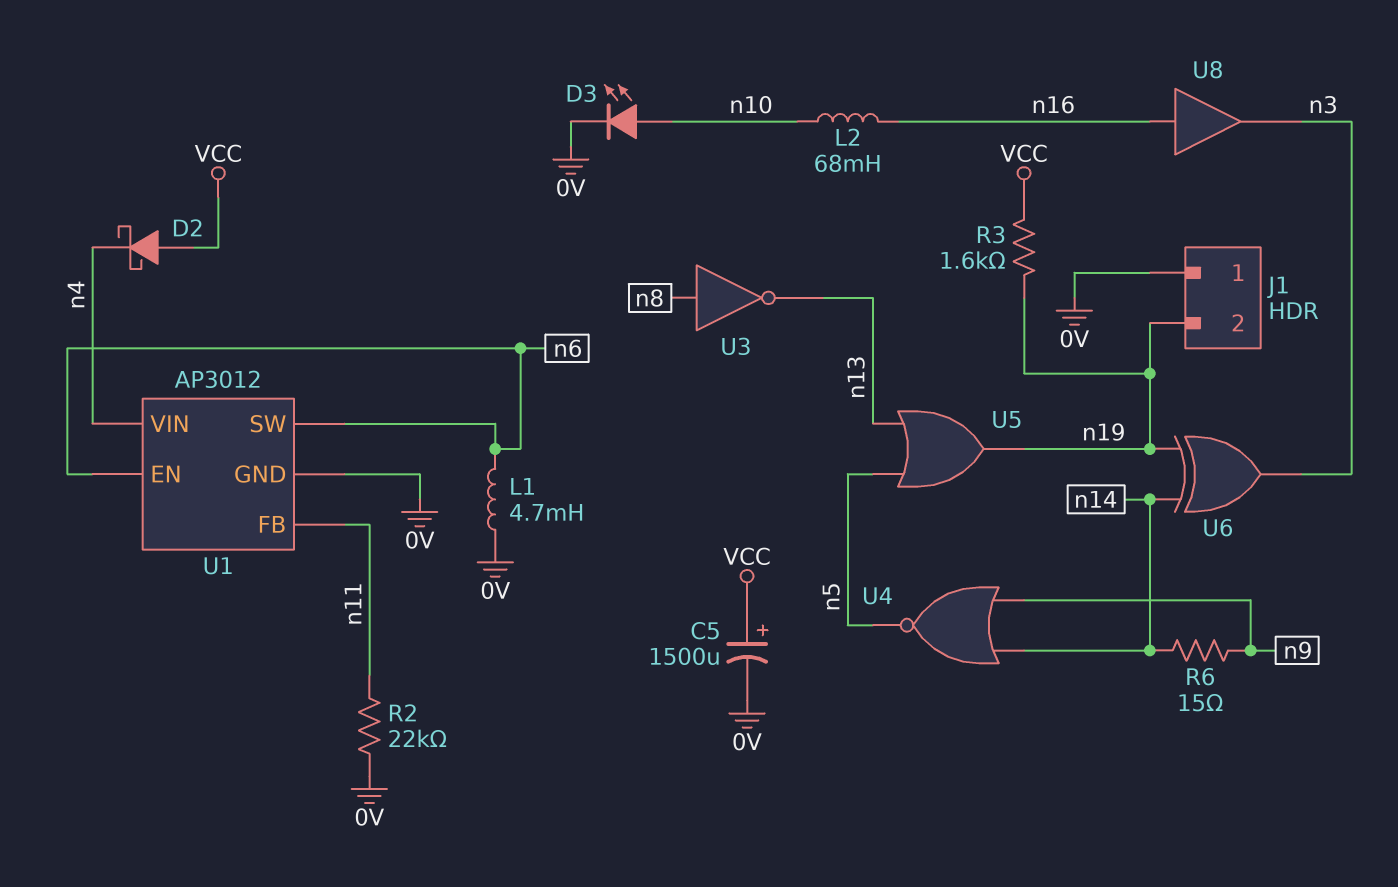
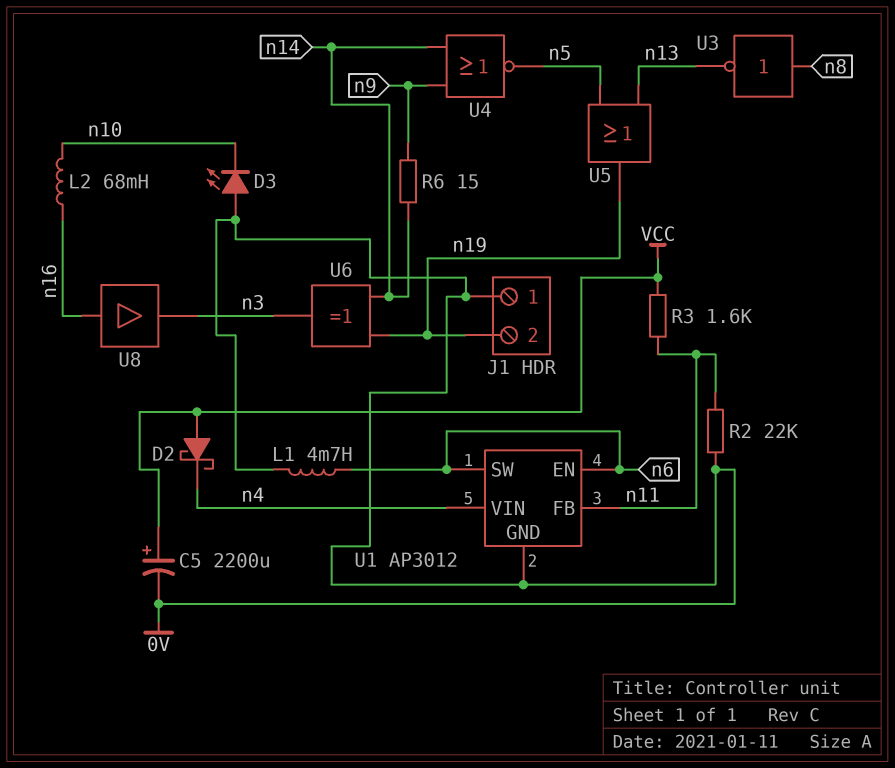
C5: 1500uF (plus VCC, minus 0V) -> 2200uF (plus VCC, minus 0V)
D3: LED (A n10, K 0V) -> LED (A 0V, K n10)
R3: 1.6k (VCC, n19) -> 1.6k (VCC, n11)

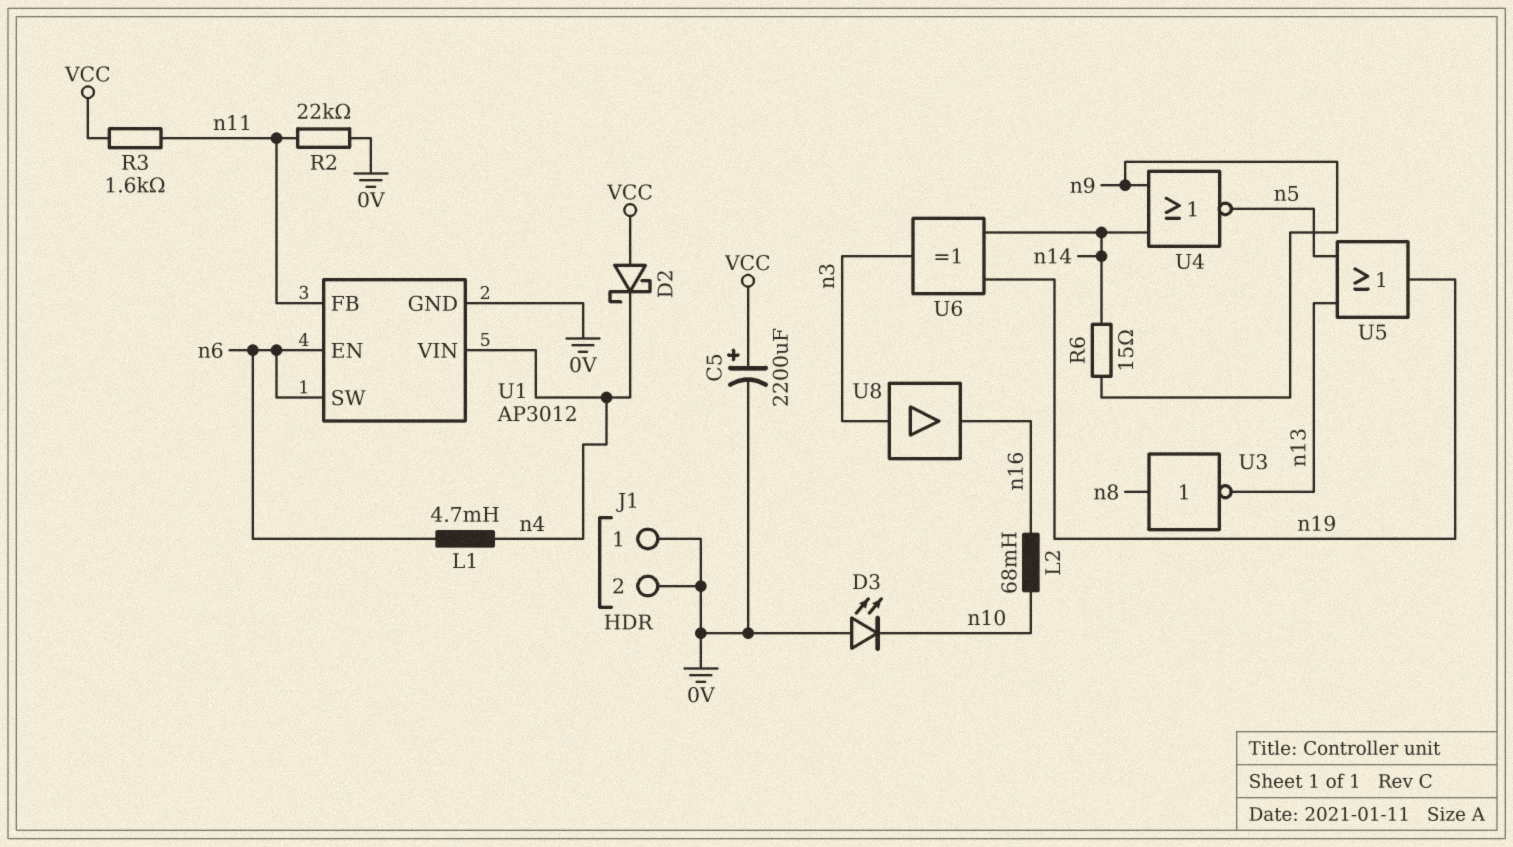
J1 pin 2: n19 -> 0V
L1: 4.7mH (0V, n6) -> 4.7mH (n4, n6)
U8: buffer (in n16, out n3) -> buffer (in n3, out n16)

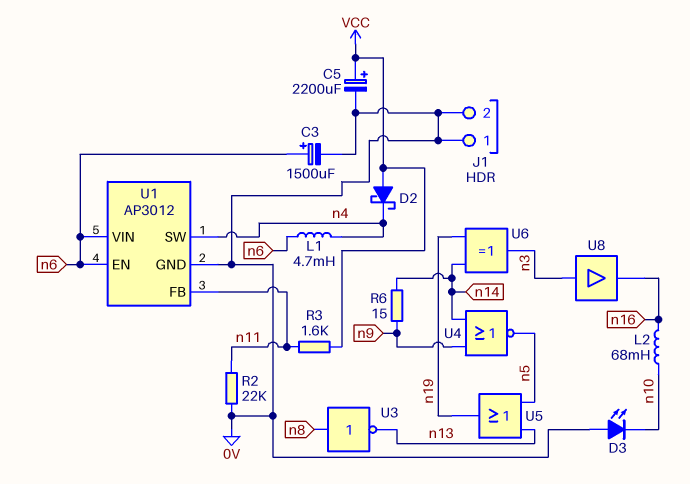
C3: none -> 1500uF (plus n6, minus 0V)
U1 pin SW: n6 -> n4
U1 pin VIN: n4 -> n6

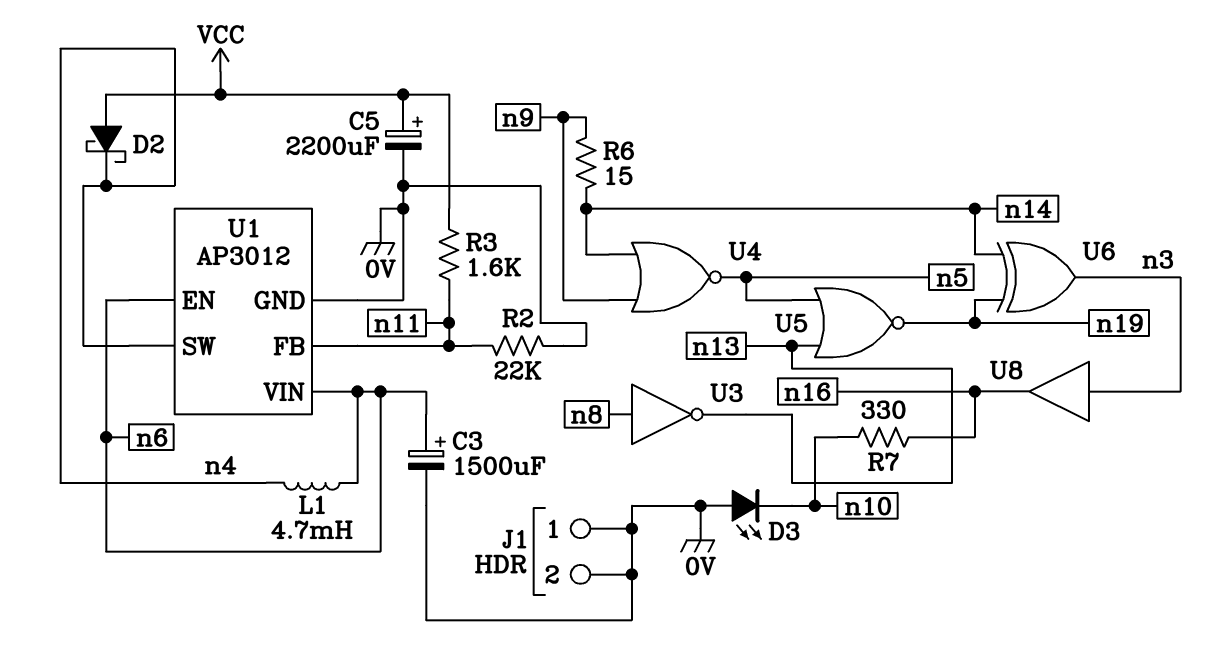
L2: 68mH (n10, n16) -> none
R7: none -> 330 (n10, n16)
U5: OR (in n5, in n13, out n19) -> NOR (in n5, in n13, out n19)

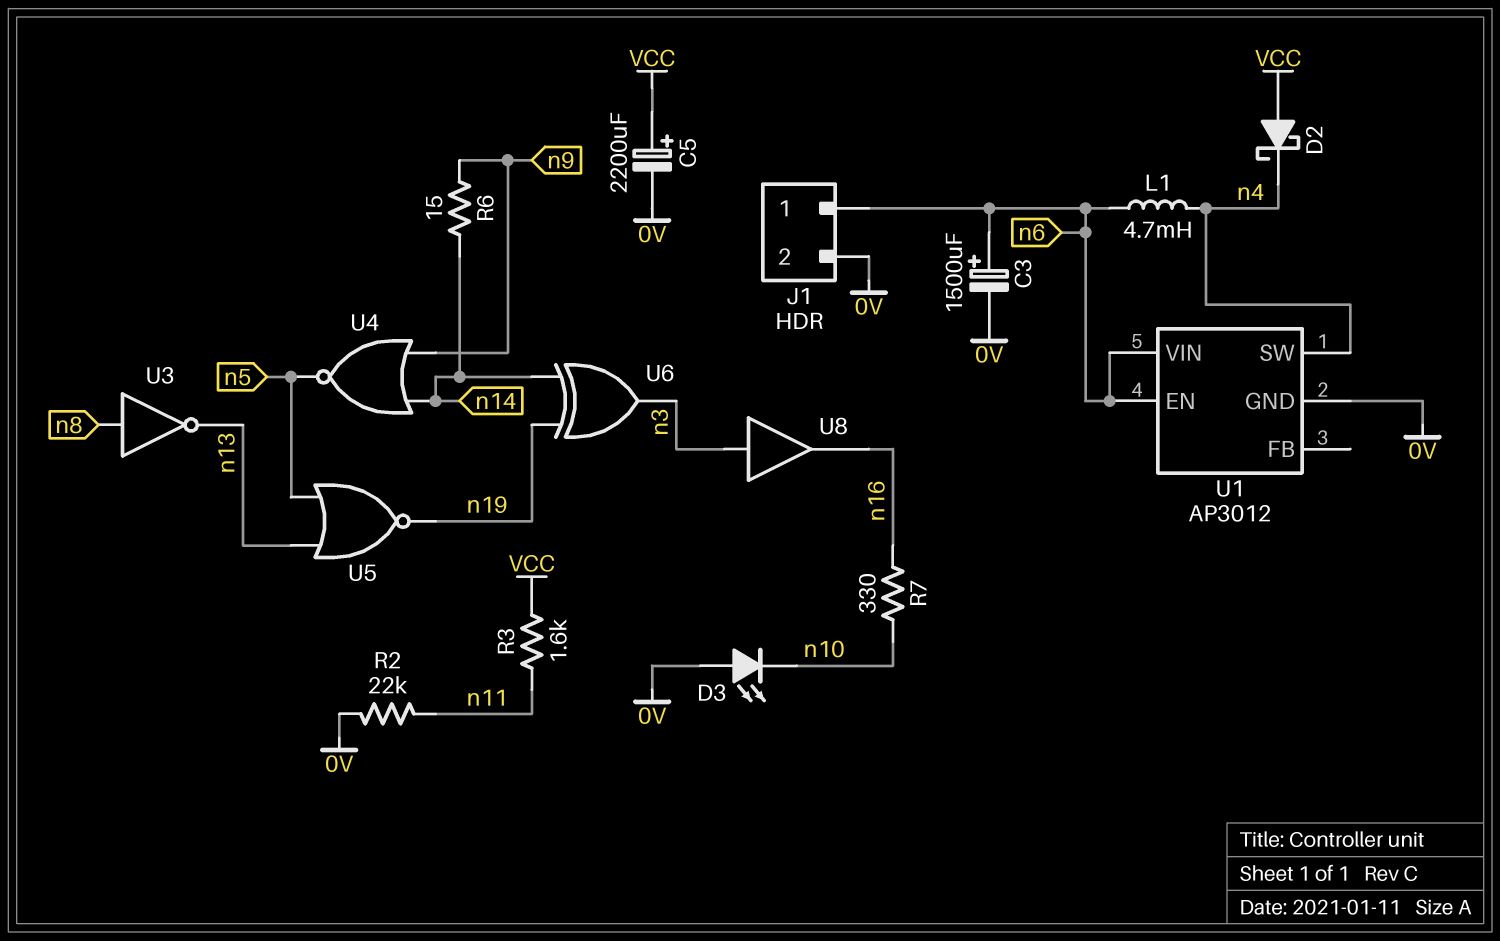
J1 pin 1: 0V -> n6
U1 pin FB: n11 -> none

